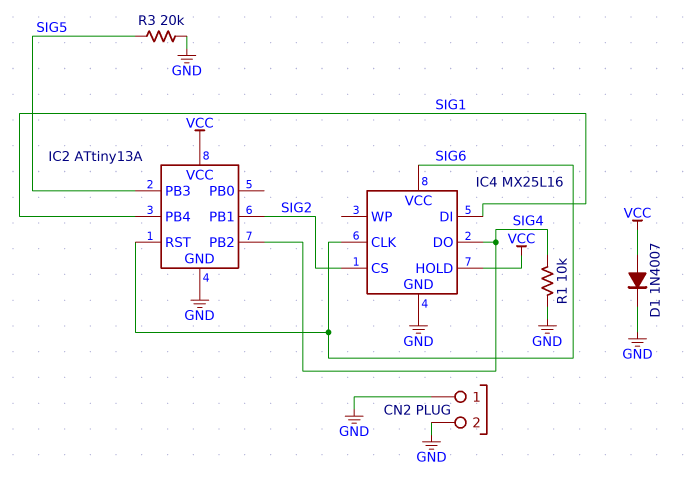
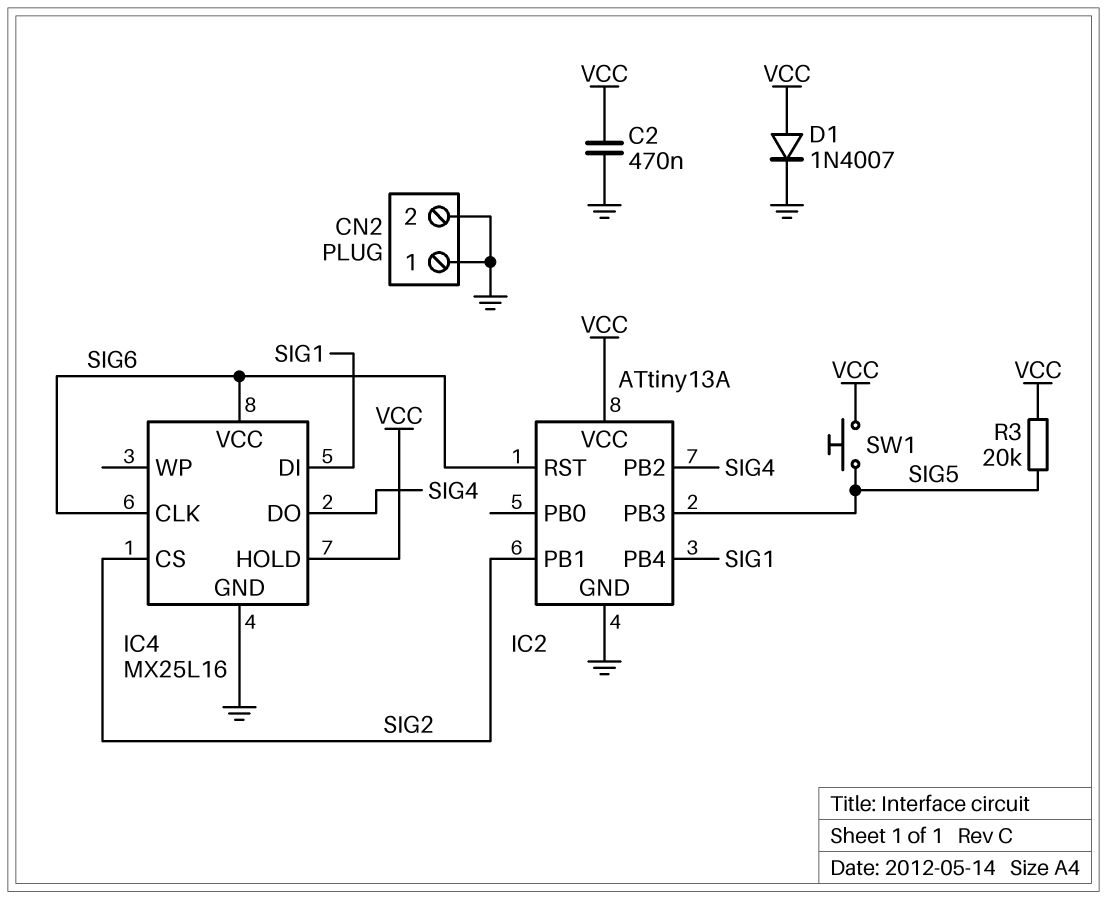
C2: none -> 470nF (GND, VCC)
R1: 10k (GND, SIG4) -> none
R3: 20k (GND, SIG5) -> 20k (SIG5, VCC)
SW1: none -> button (SIG5, VCC)

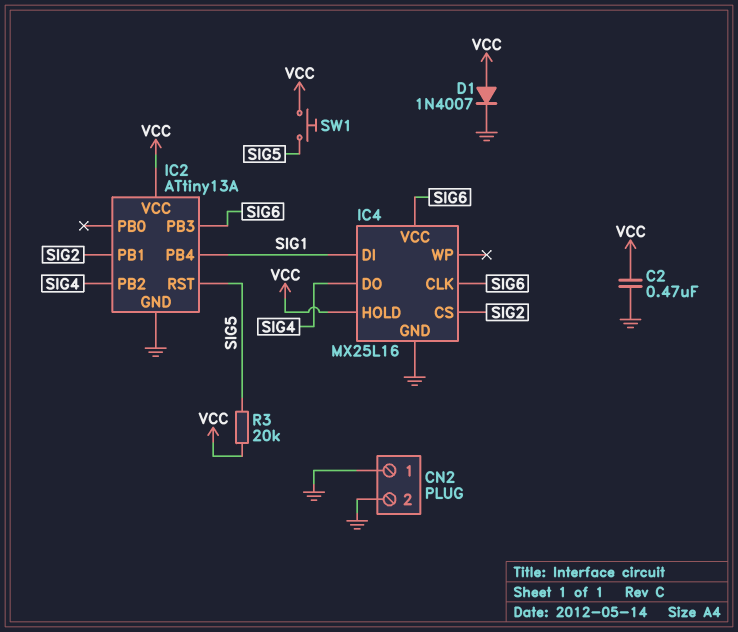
IC2 pin PB3: SIG5 -> SIG6
IC2 pin RST: SIG6 -> SIG5

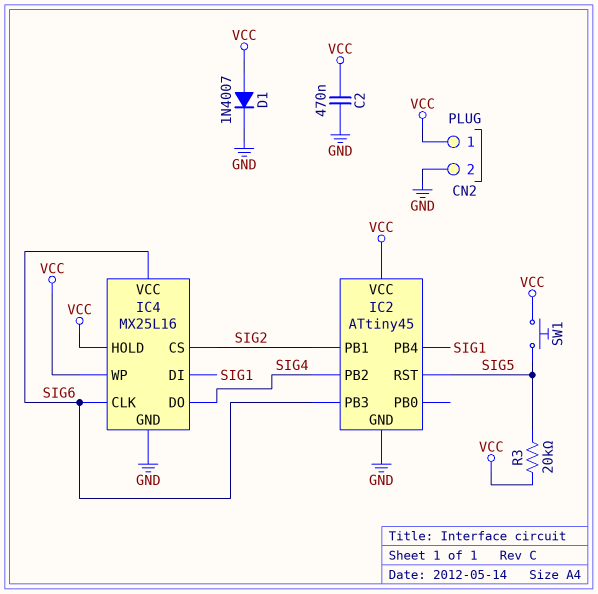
CN2 pin 1: GND -> VCC
IC2: ATtiny13A -> ATtiny45
IC4 pin WP: none -> VCC

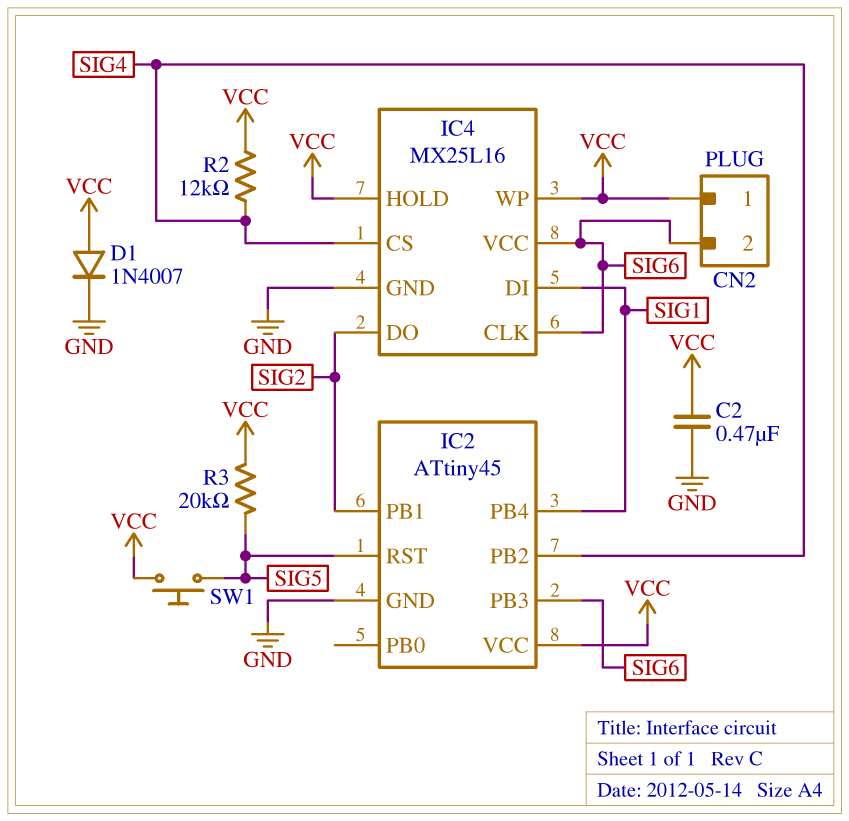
CN2 pin 2: GND -> SIG6
IC4 pin CS: SIG2 -> SIG4
IC4 pin DO: SIG4 -> SIG2
R2: none -> 12k (SIG4, VCC)

